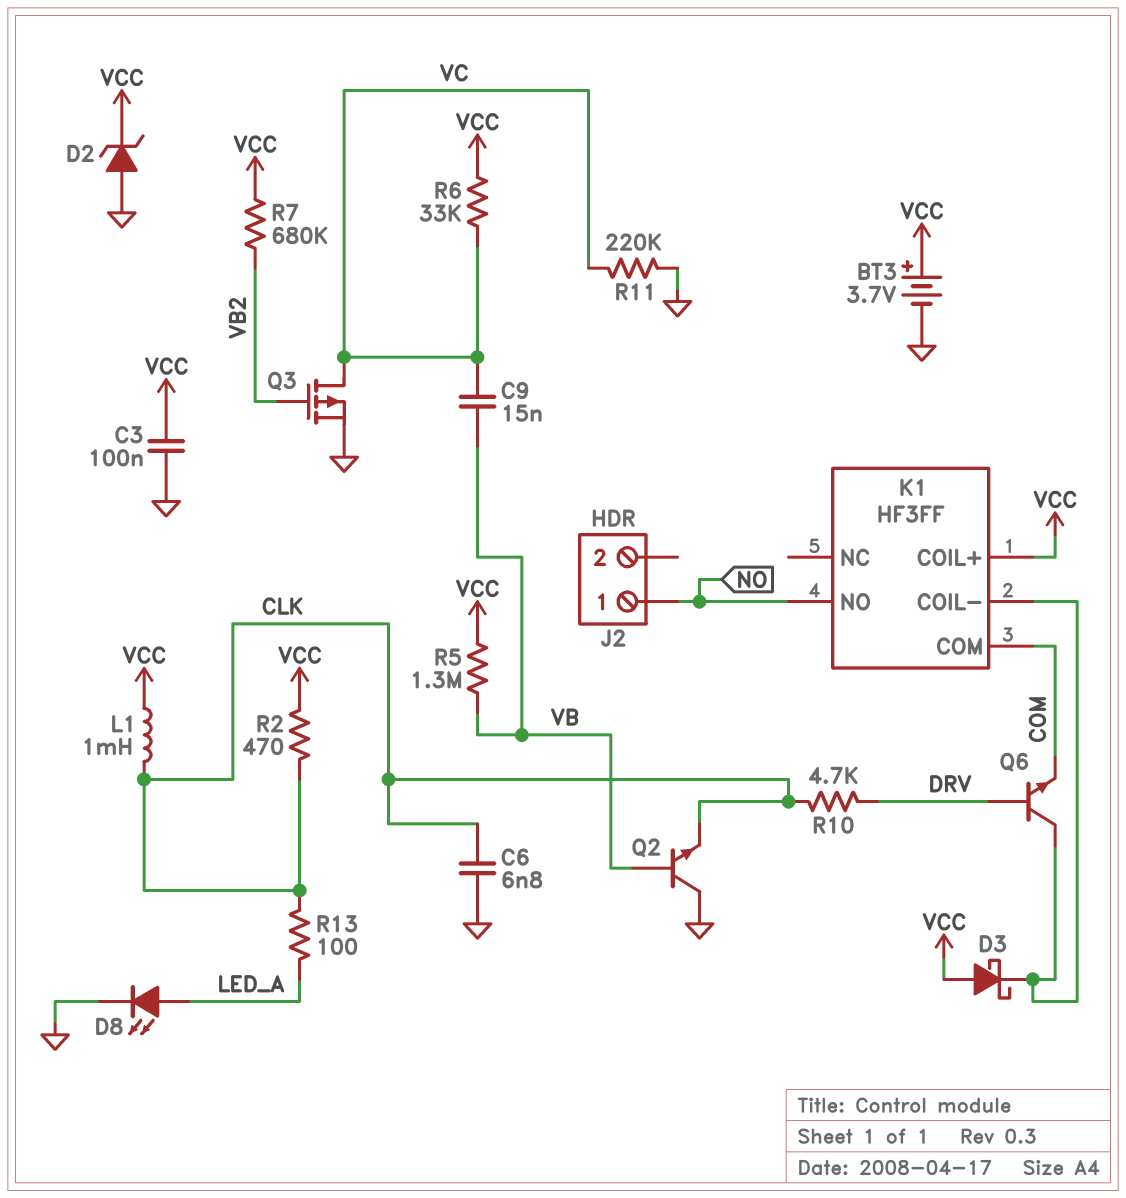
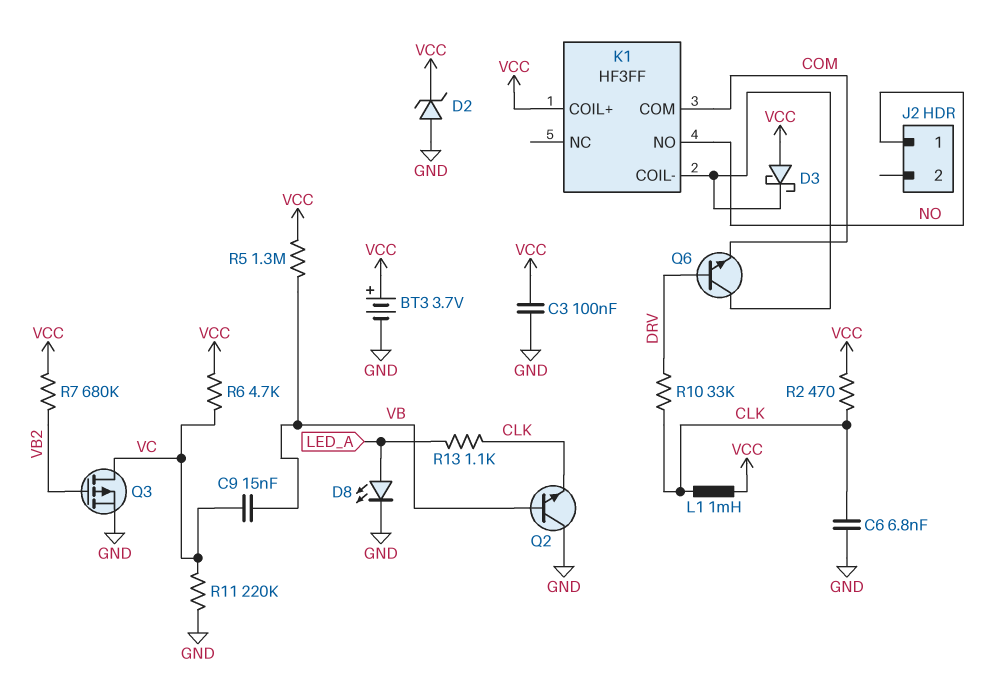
R6: 33k (VC, VCC) -> 4.7k (VC, VCC)
R10: 4.7k (CLK, DRV) -> 33k (CLK, DRV)
R13: 100 (CLK, LED_A) -> 1.1k (CLK, LED_A)

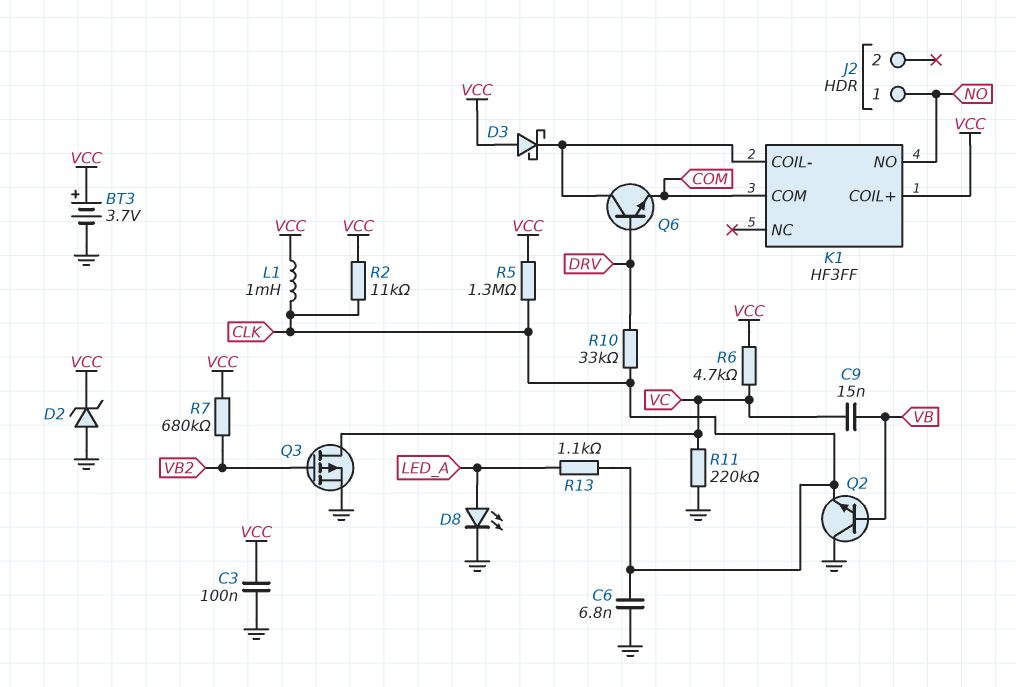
R2: 470 (CLK, VCC) -> 11k (CLK, VCC)
R5: 1.3M (VB, VCC) -> 1.3M (CLK, VCC)

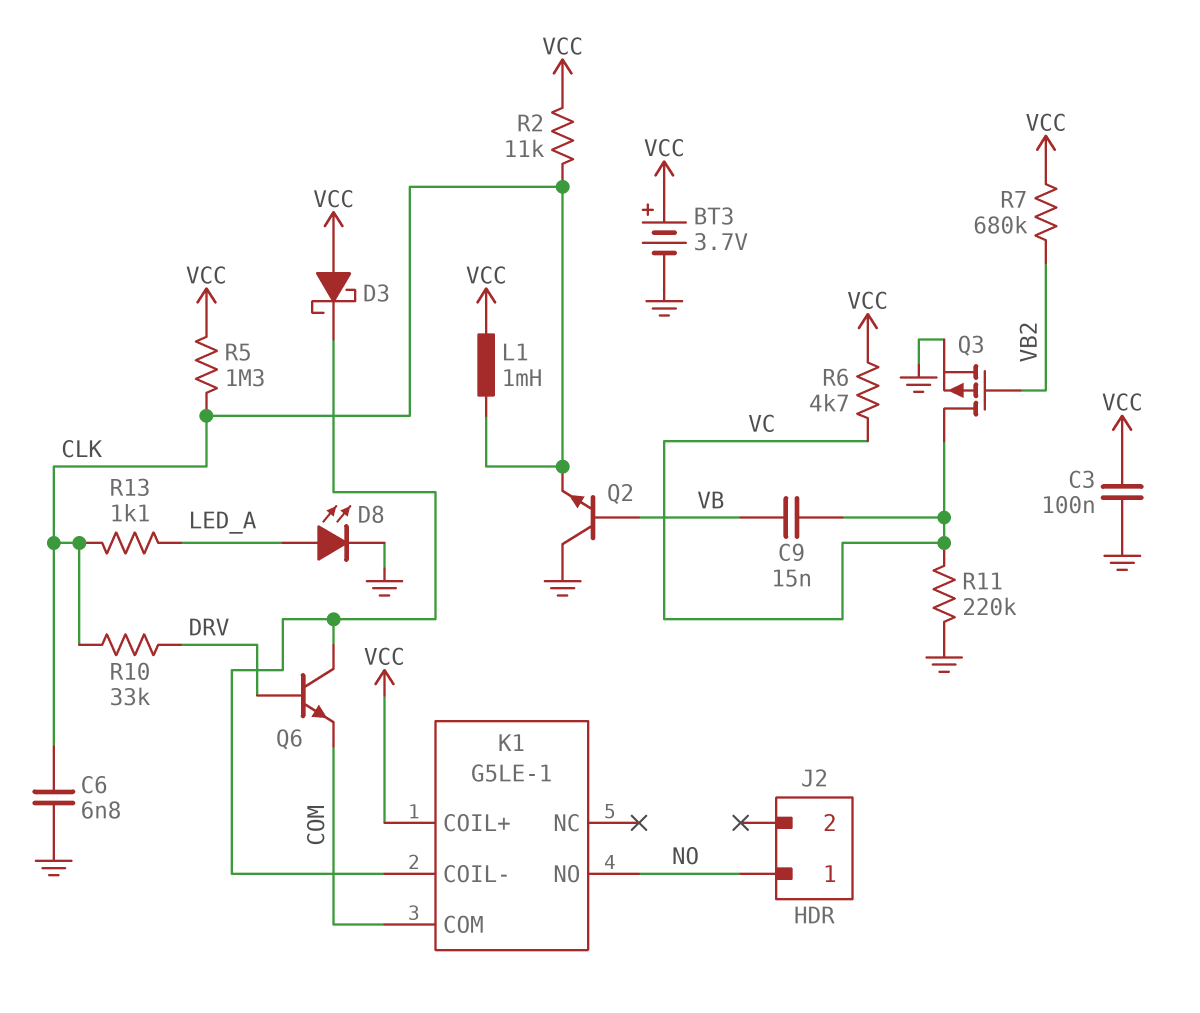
D2: zener (A GND, K VCC) -> none
K1: HF3FF -> G5LE-1

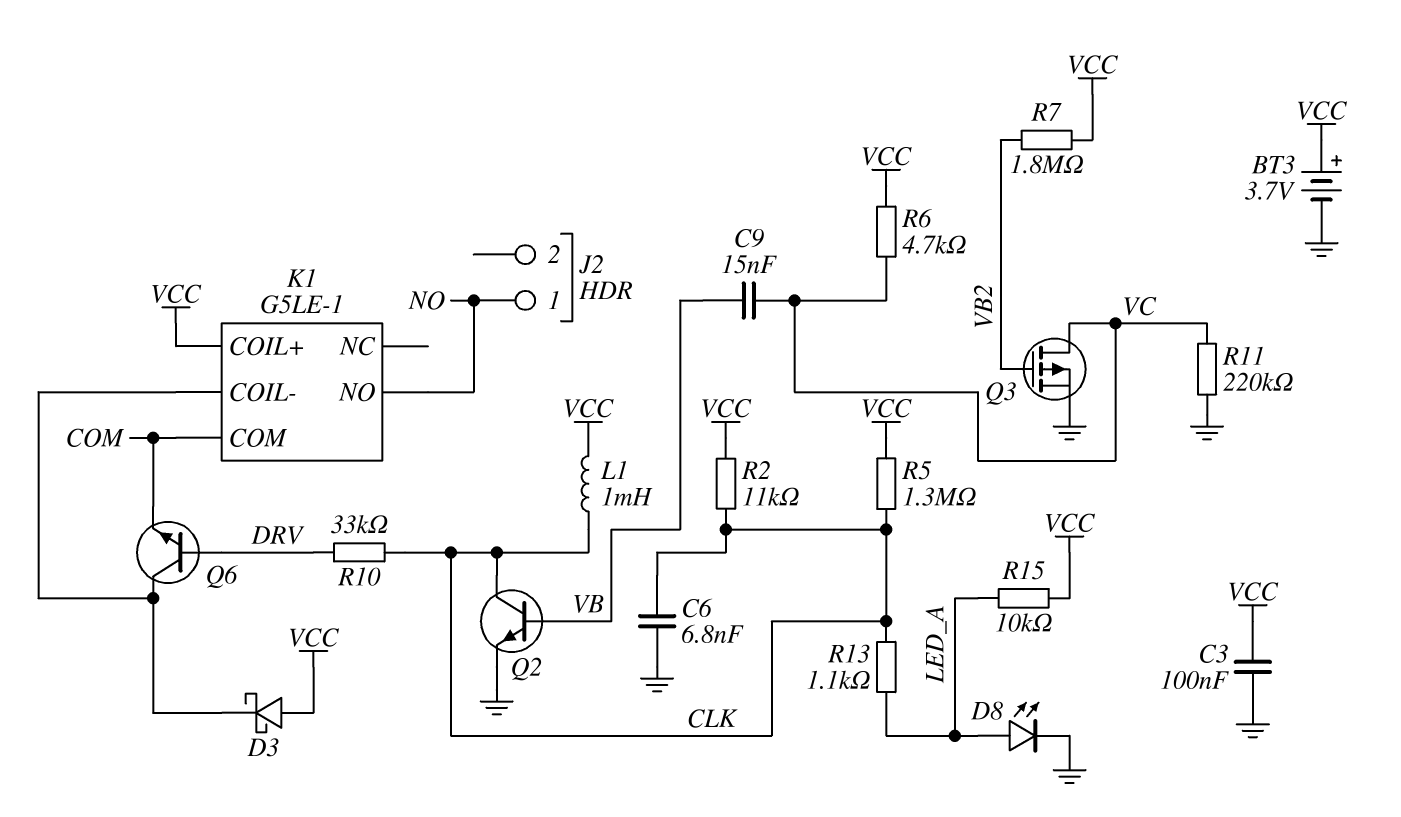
Q2: NPN (B VB, C GND, E CLK) -> NPN (B VB, C CLK, E GND)
R7: 680k (VB2, VCC) -> 1.8M (VB2, VCC)
R15: none -> 10k (LED_A, VCC)

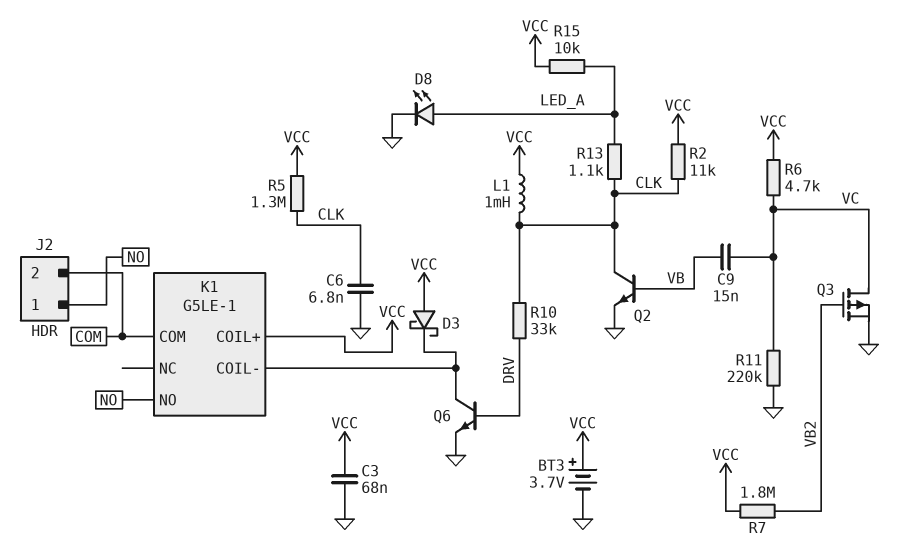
C3: 100nF (GND, VCC) -> 68nF (GND, VCC)
J2 pin 2: none -> COM
Q6: NPN (B DRV, C K1/COIL-, E COM) -> NPN (B DRV, C K1/COIL-, E GND)

